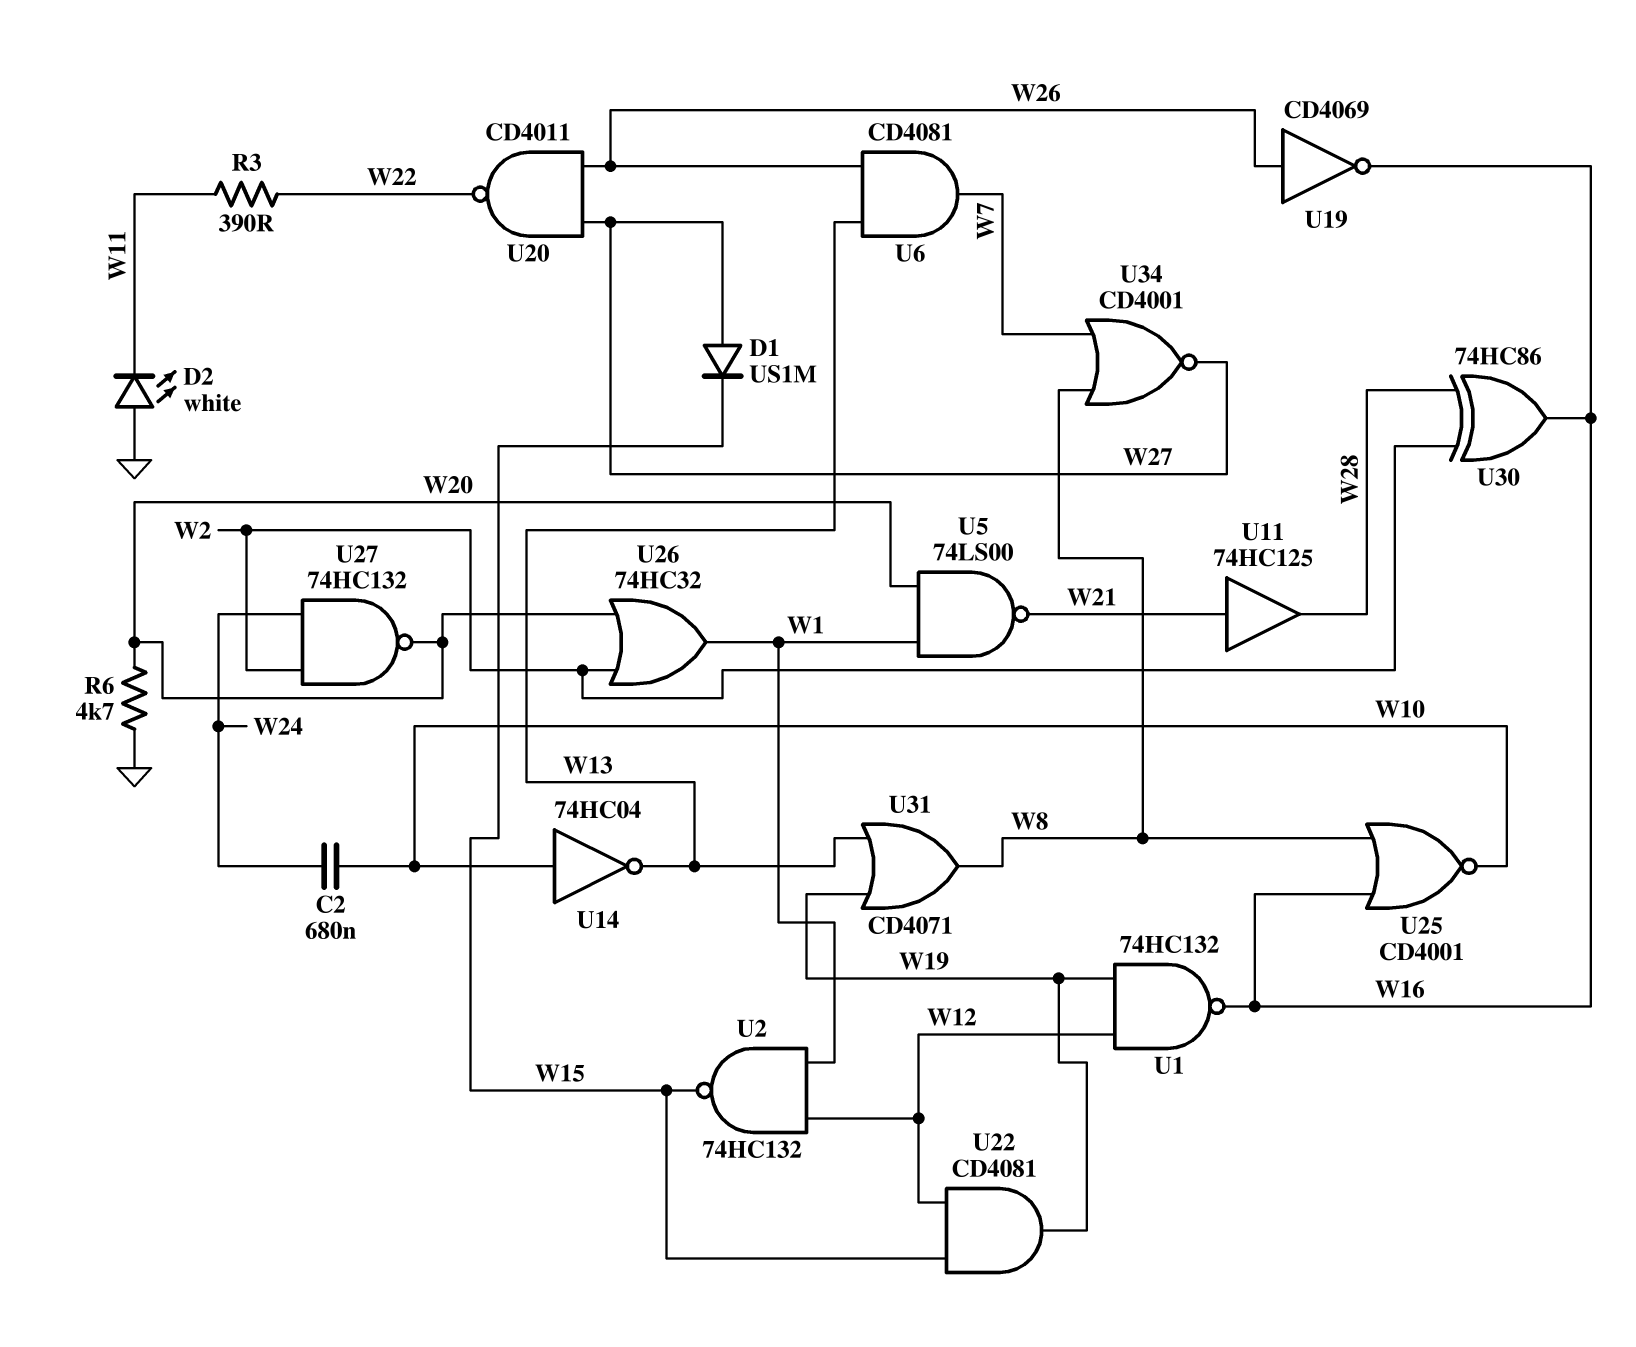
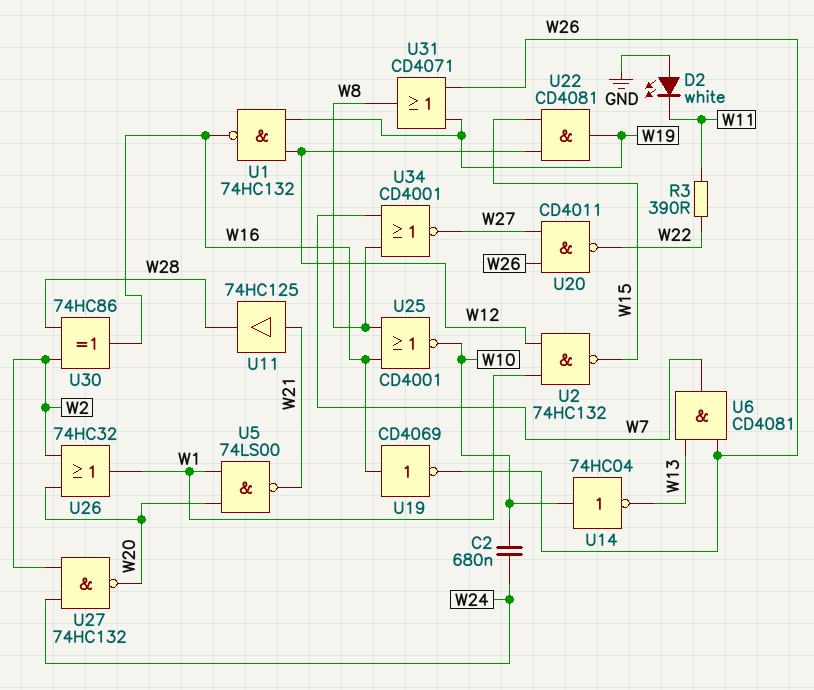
D1: diode US1M (A W27, K W15) -> none
R6: 4.7k (GND, W20) -> none
U19: NOT CD4069 (in W26, out W16) -> NOT CD4069 (in W16, out W26)
U31: OR CD4071 (in W13, in W19, out W8) -> OR CD4071 (in W19, in W26, out W8)

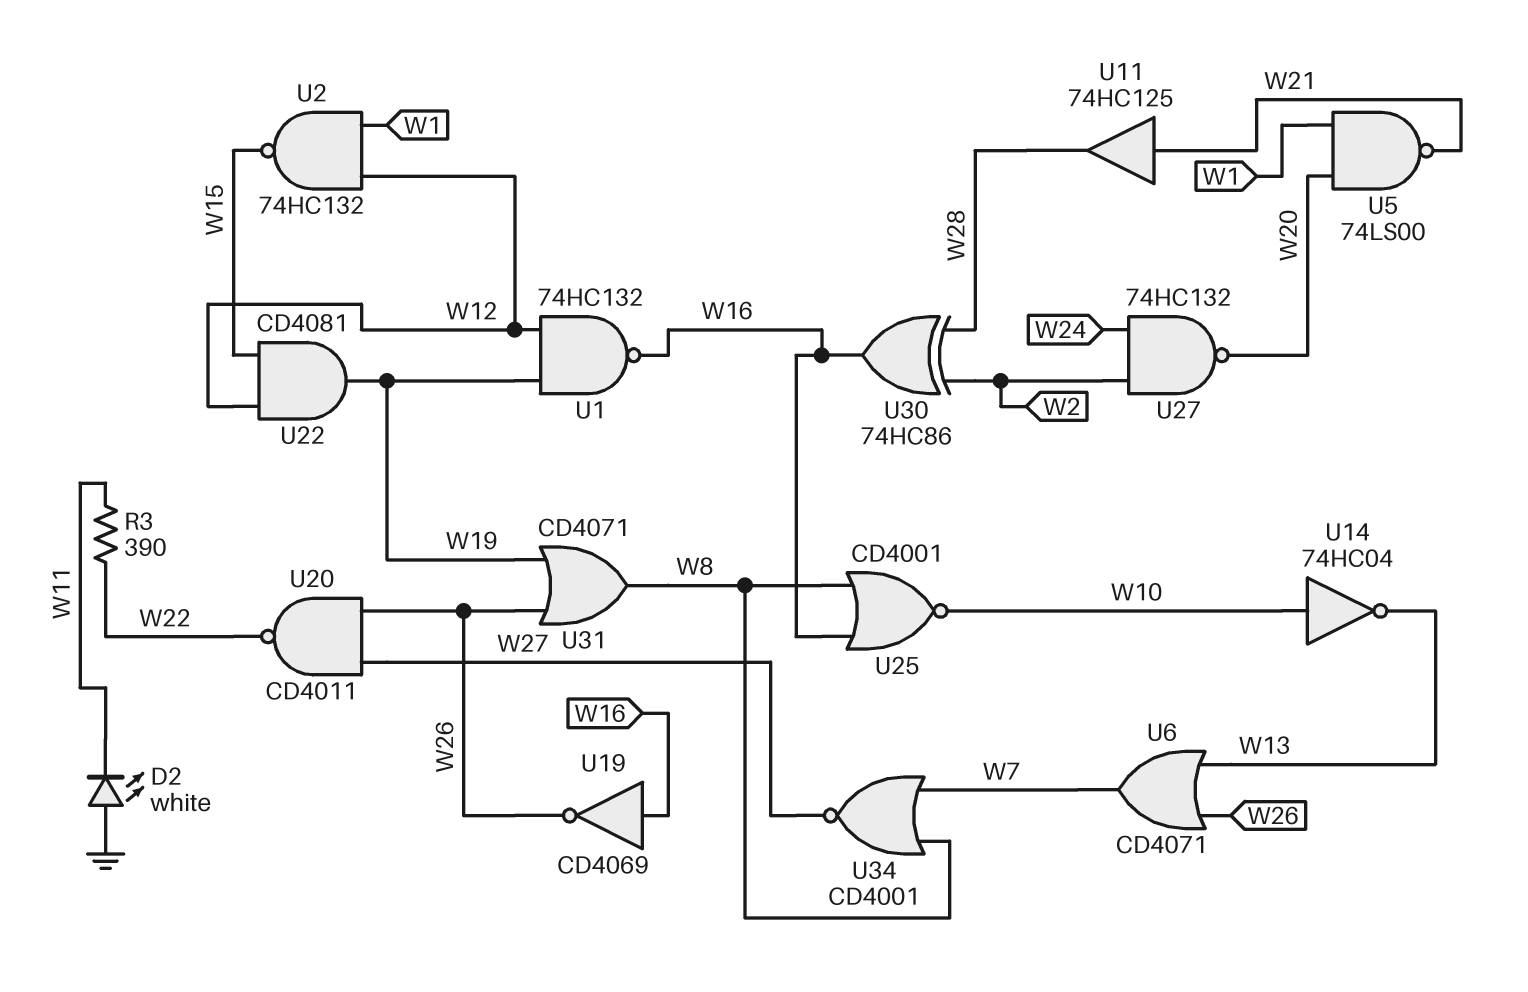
C2: 680nF (W10, W24) -> none
U6: AND CD4081 (in W13, in W26, out W7) -> OR CD4071 (in W13, in W26, out W7)
U26: OR 74HC32 (in W2, in W20, out W1) -> none

